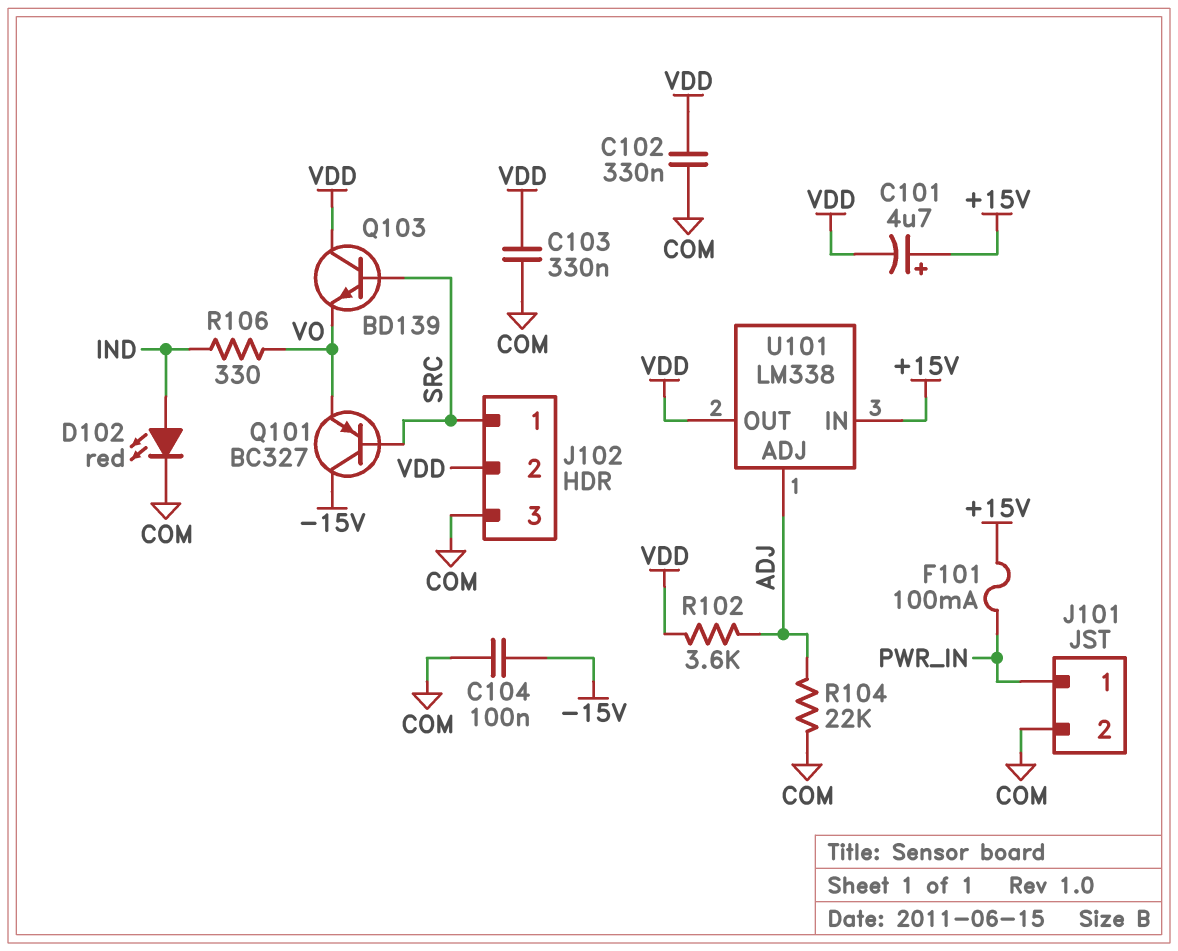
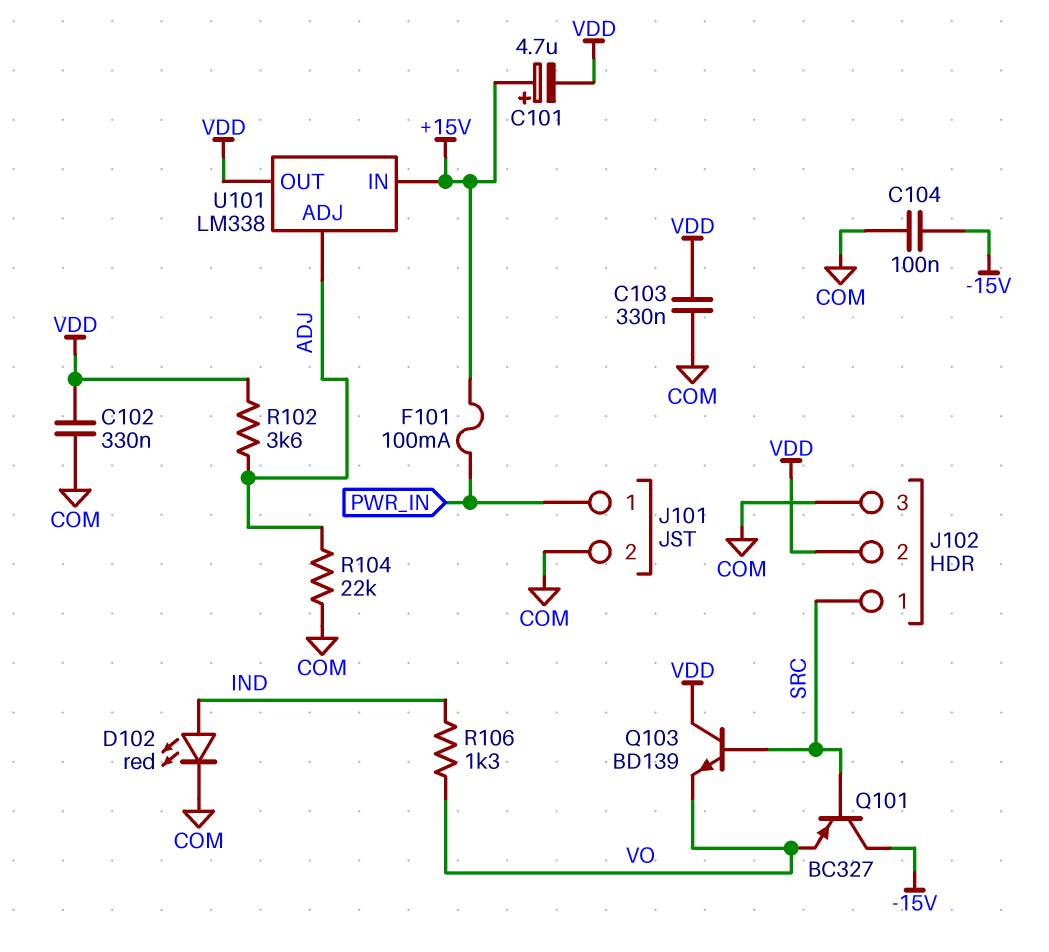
R106: 330 (IND, VO) -> 1.3k (IND, VO)

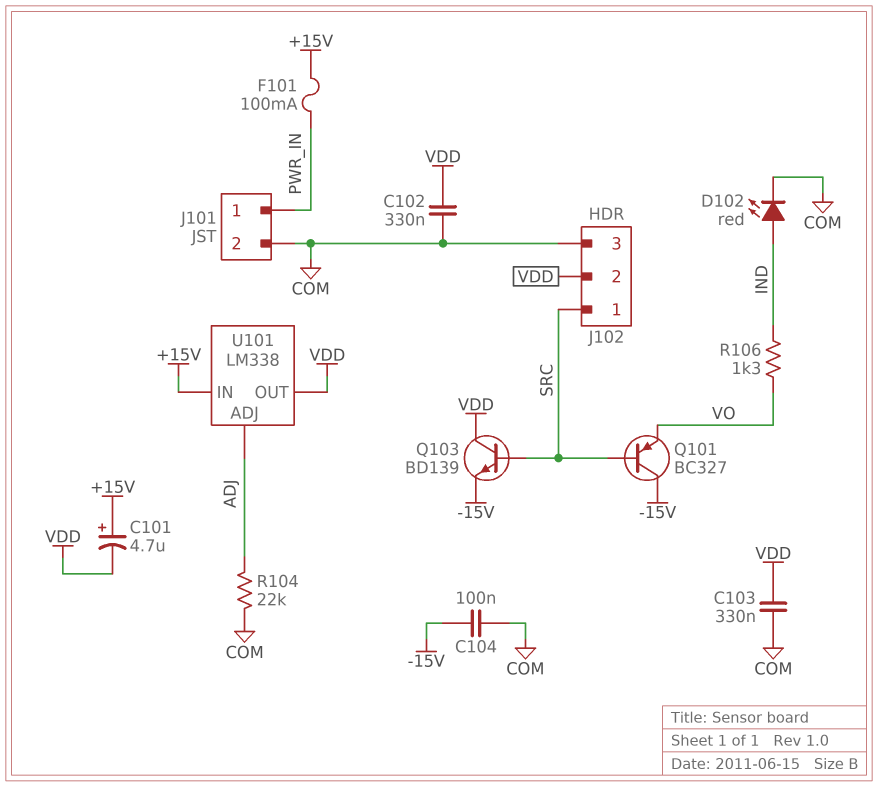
Q103: NPN BD139 (B SRC, C VDD, E VO) -> NPN BD139 (B SRC, C VDD, E -15V)
R102: 3.6k (ADJ, VDD) -> none

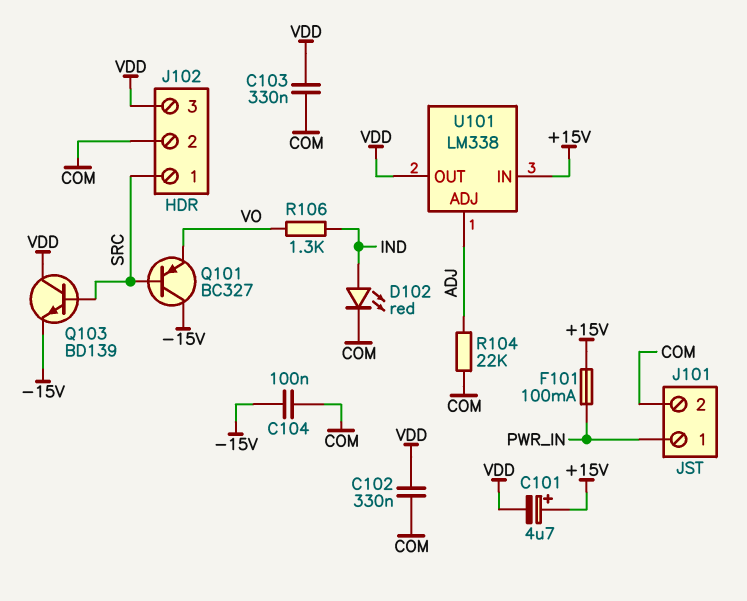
J102 pin 2: VDD -> COM
J102 pin 3: COM -> VDD

